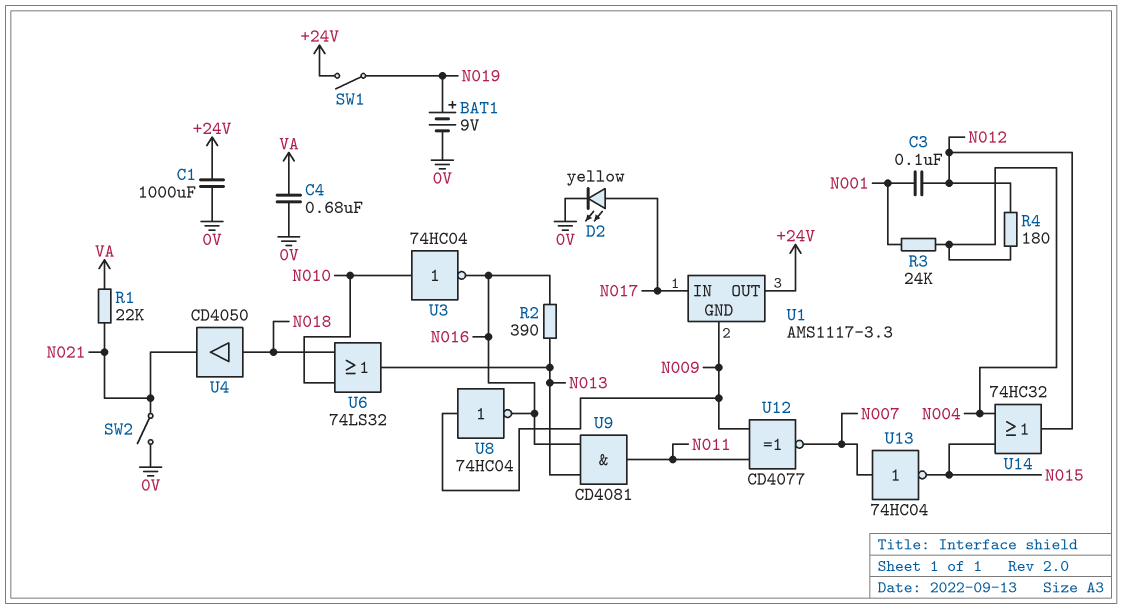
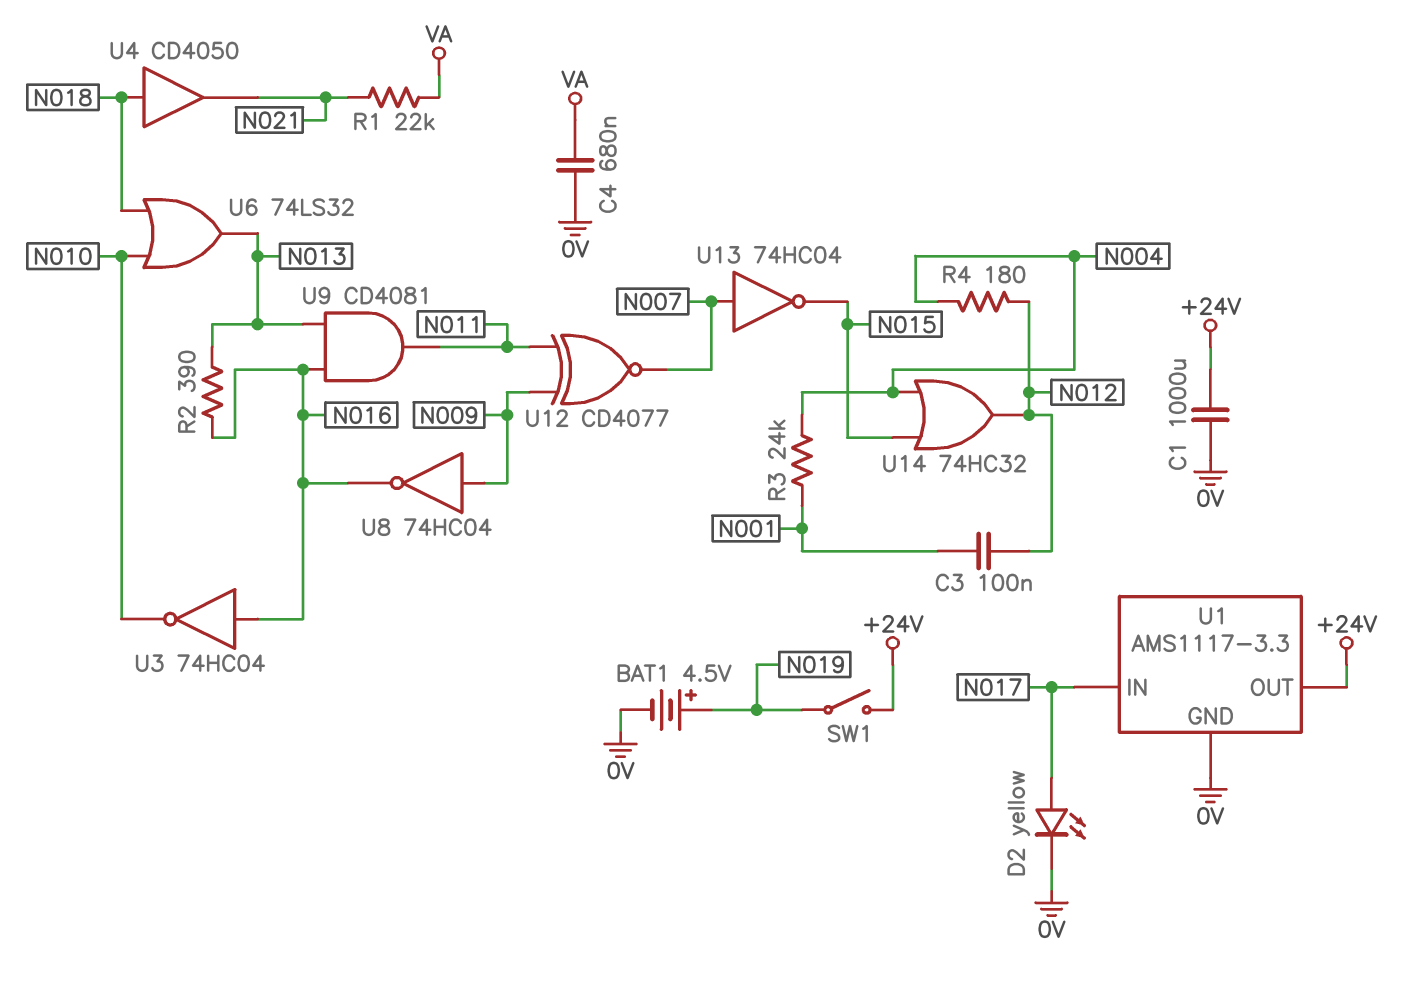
BAT1: 9V (plus N019, minus 0V) -> 4.5V (plus N019, minus 0V)
SW2: switch (0V, N021) -> none
U1 pin GND: N009 -> 0V
U3: NOT 74HC04 (in N010, out N016) -> NOT 74HC04 (in N016, out N010)

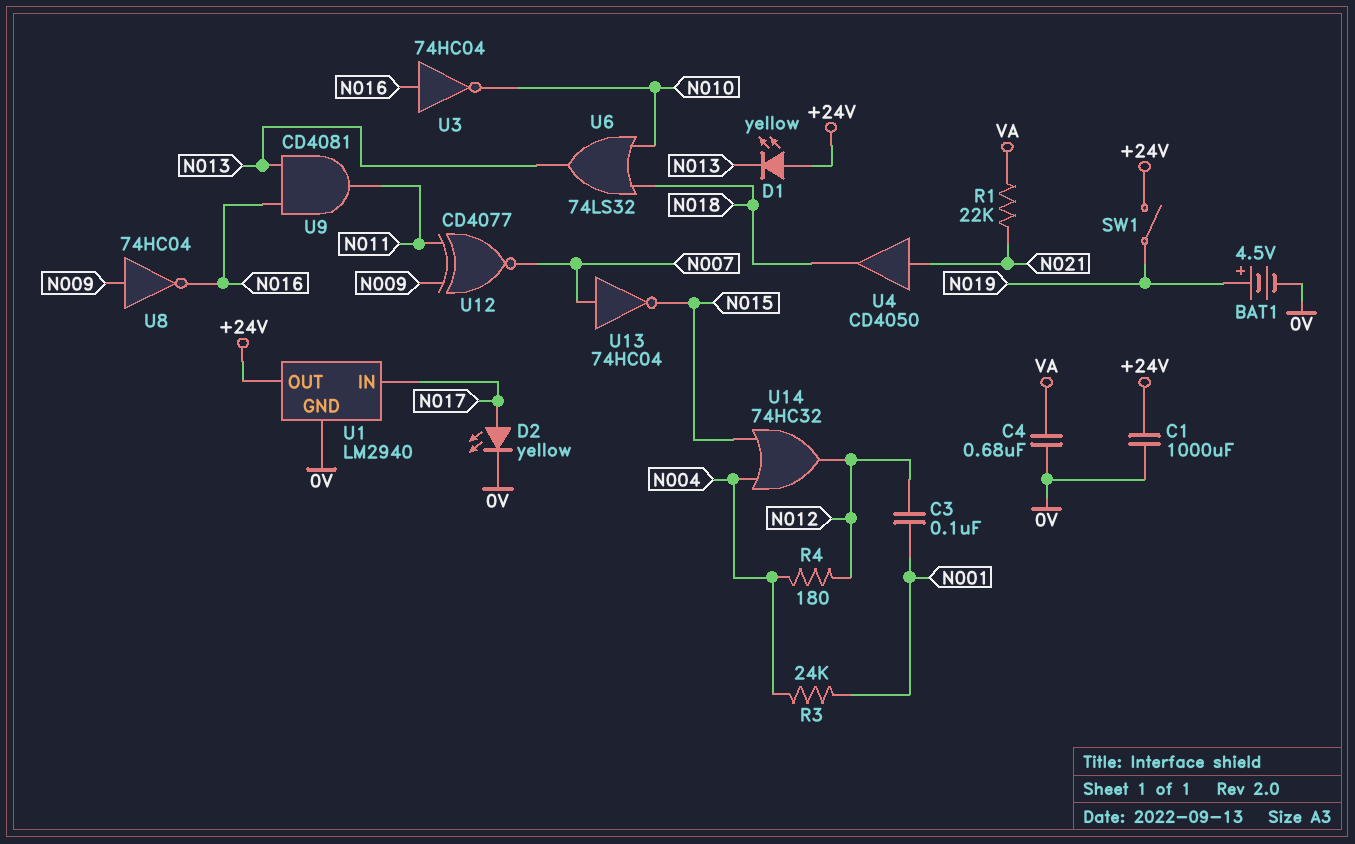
D1: none -> LED yellow (A +24V, K N013)
R2: 390 (N013, N016) -> none
U1: AMS1117-3.3 -> LM2940
U4: buffer CD4050 (in N018, out N021) -> buffer CD4050 (in N021, out N018)

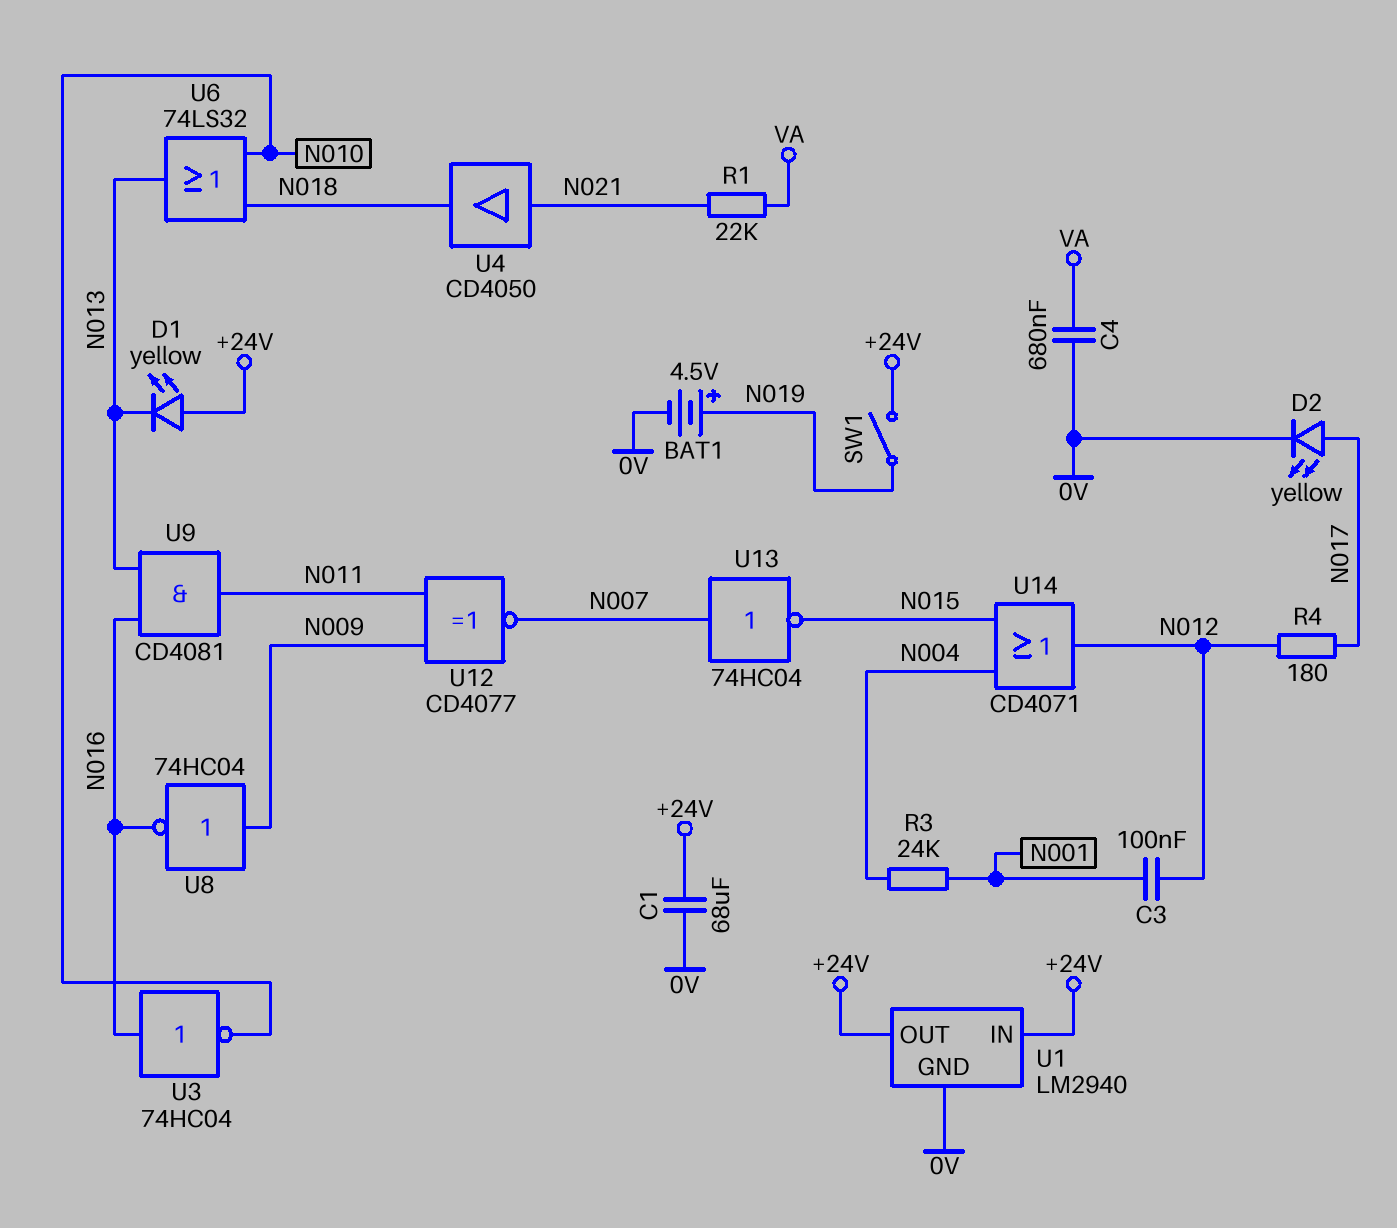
C1: 1000uF (+24V, 0V) -> 68uF (+24V, 0V)
R4: 180 (N004, N012) -> 180 (N012, N017)
U1 pin IN: N017 -> +24V
U14: OR 74HC32 (in N004, in N015, out N012) -> OR CD4071 (in N004, in N015, out N012)

